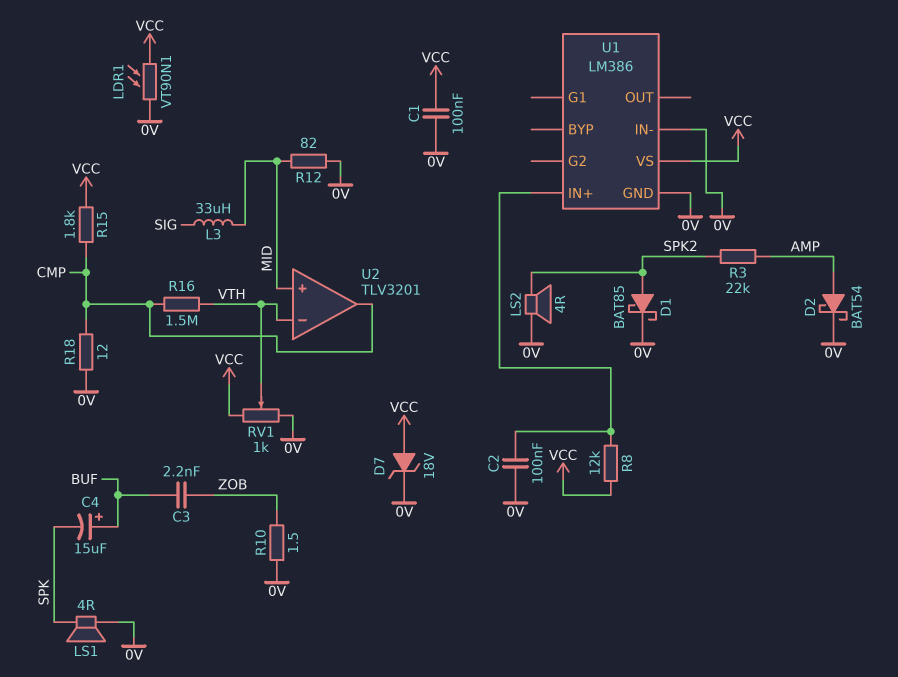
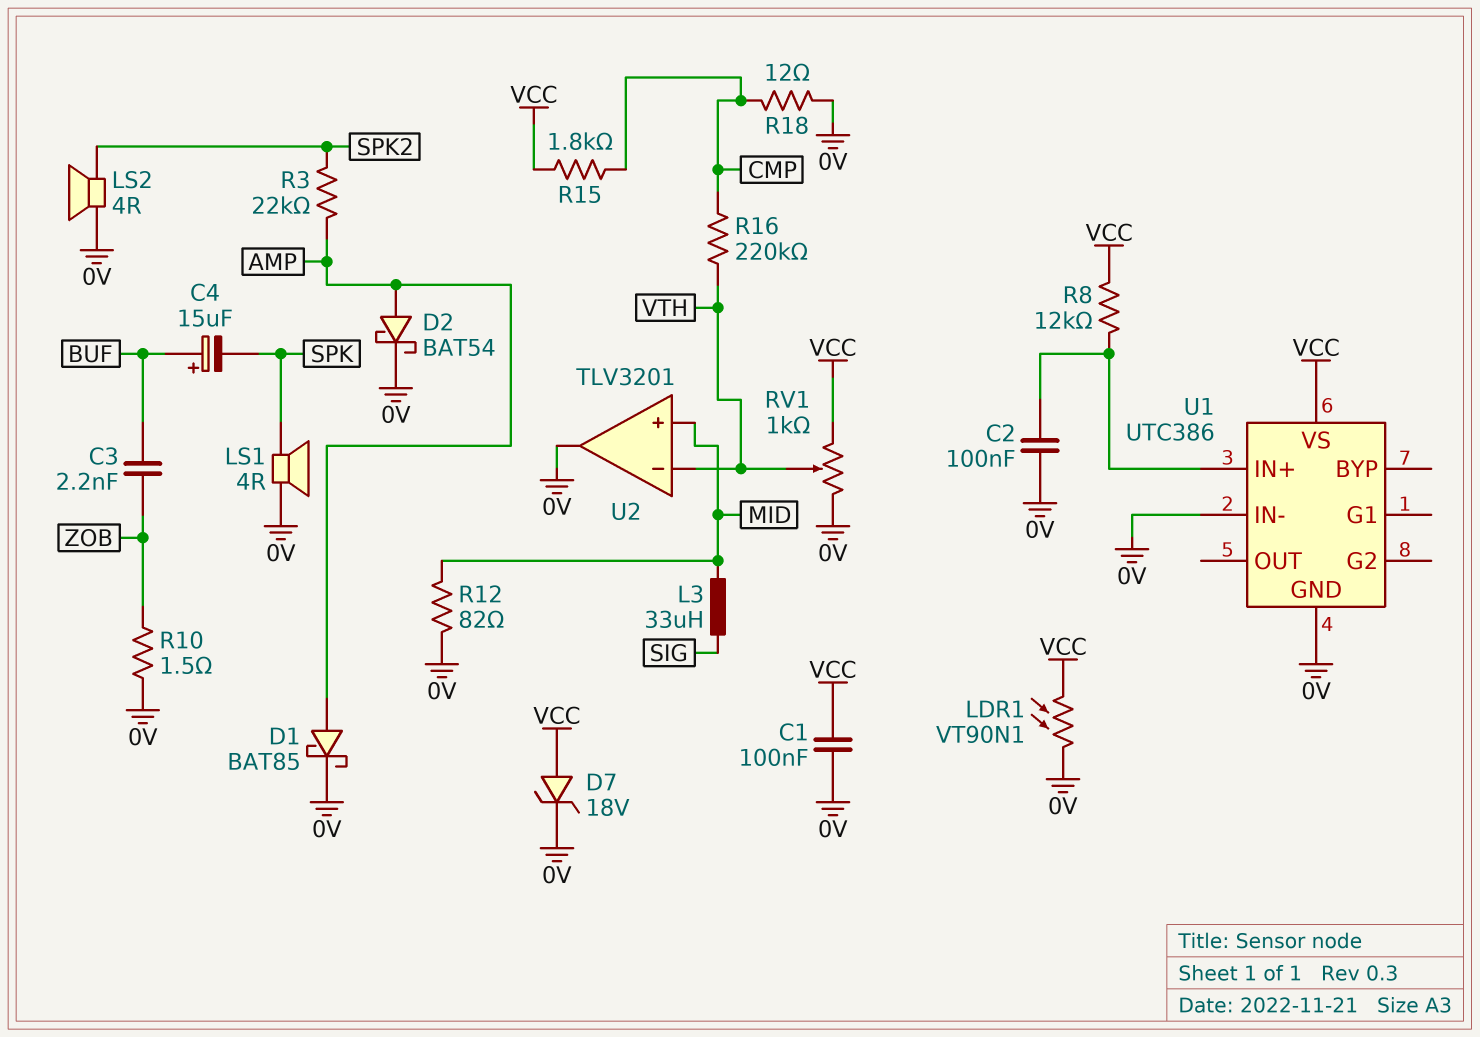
D1: schottky BAT85 (A SPK2, K 0V) -> schottky BAT85 (A AMP, K 0V)
R16: 1.5M (CMP, VTH) -> 220k (CMP, VTH)
U1: LM386 -> UTC386
U2 pin out: CMP -> 0V

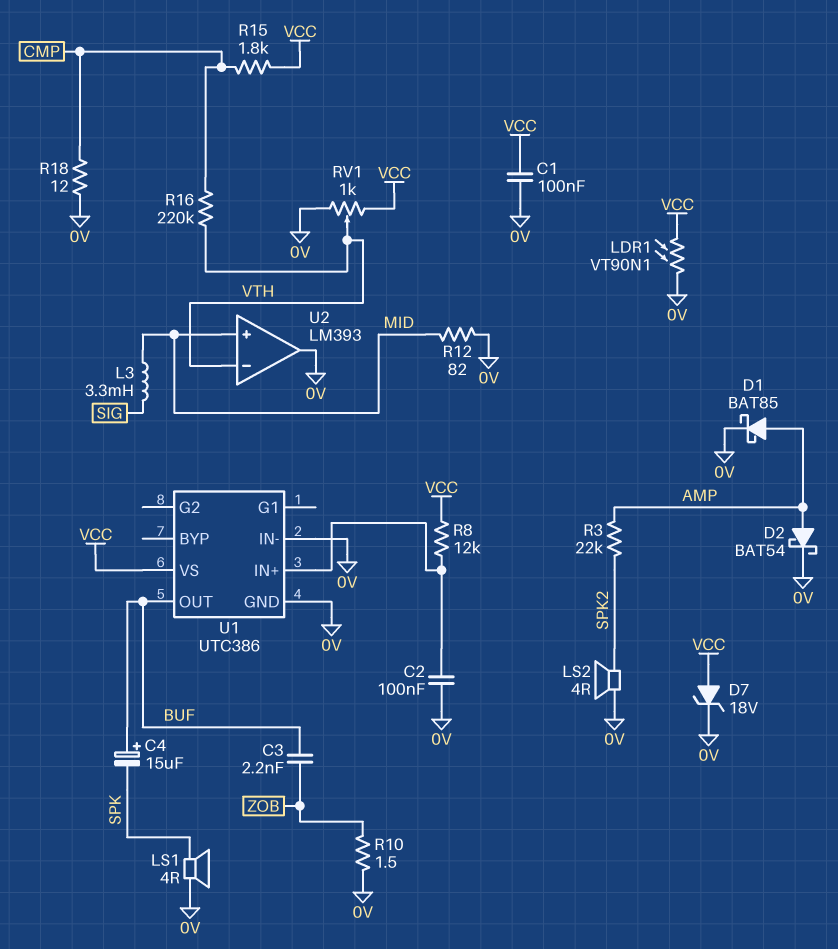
L3: 33uH (MID, SIG) -> 3.3mH (MID, SIG)
U1 pin OUT: none -> BUF
U2: TLV3201 -> LM393

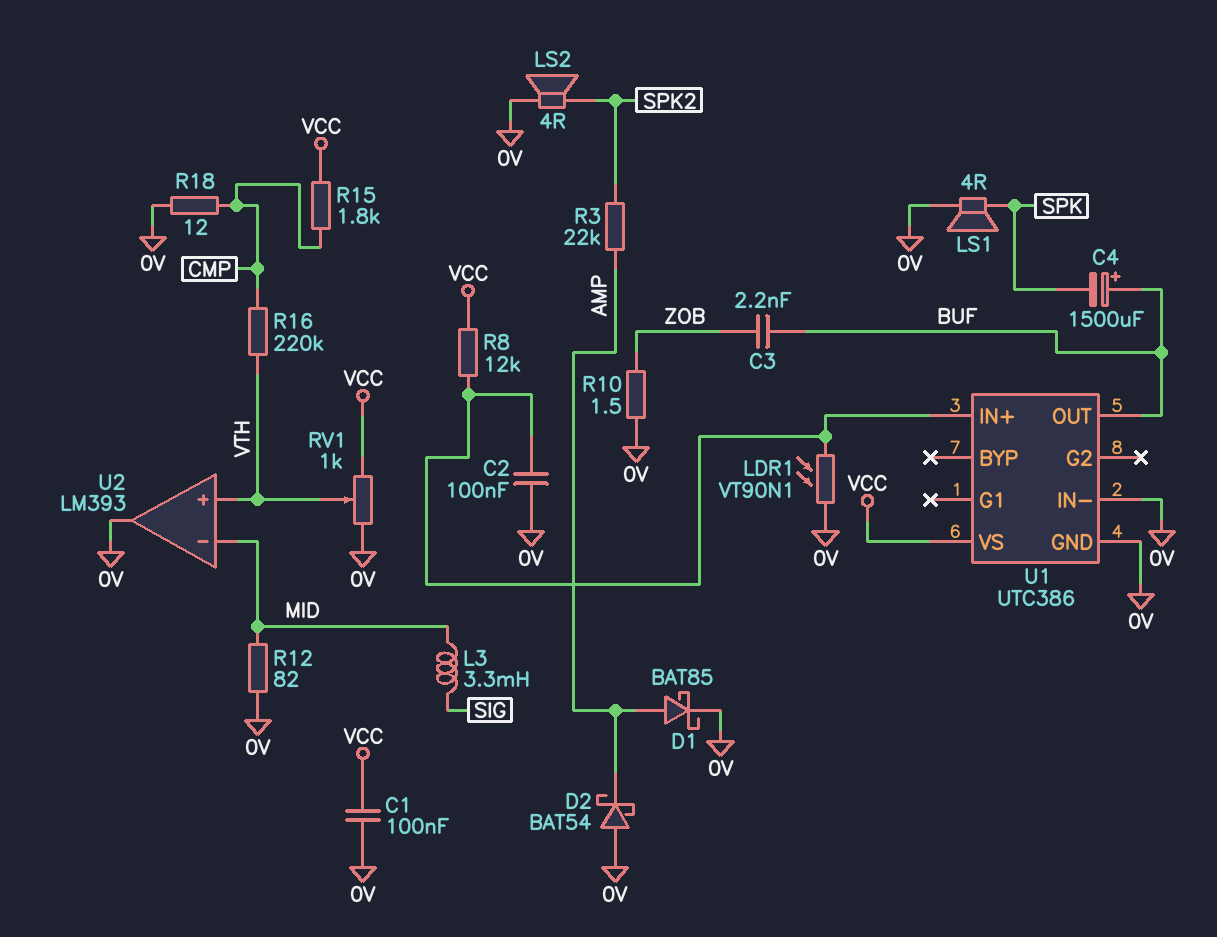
C4: 15uF (plus BUF, minus SPK) -> 1500uF (plus BUF, minus SPK)
D2: schottky BAT54 (A AMP, K 0V) -> schottky BAT54 (A 0V, K AMP)
D7: zener 18V (A VCC, K 0V) -> none
LDR1: VT90N1 (0V, VCC) -> VT90N1 (0V, U1/IN+)
U2 pin in+: MID -> VTH
U2 pin in-: VTH -> MID

